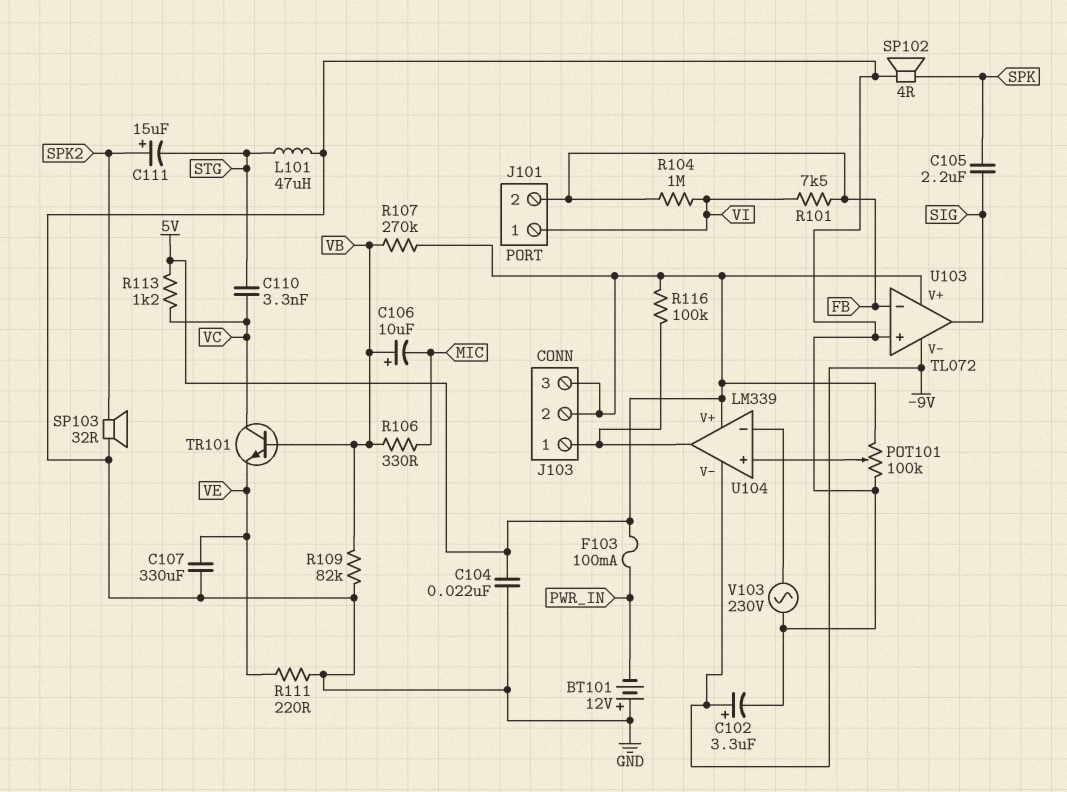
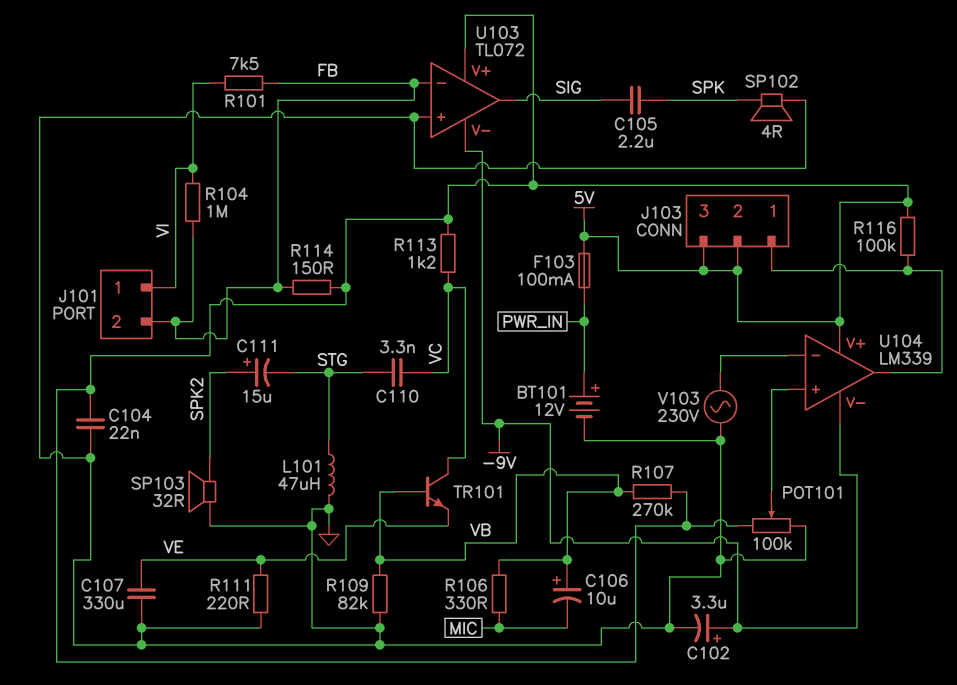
BT101: 12V (plus GND, minus PWR_IN) -> 12V (plus PWR_IN, minus GND)
R114: none -> 150 (5V, FB)

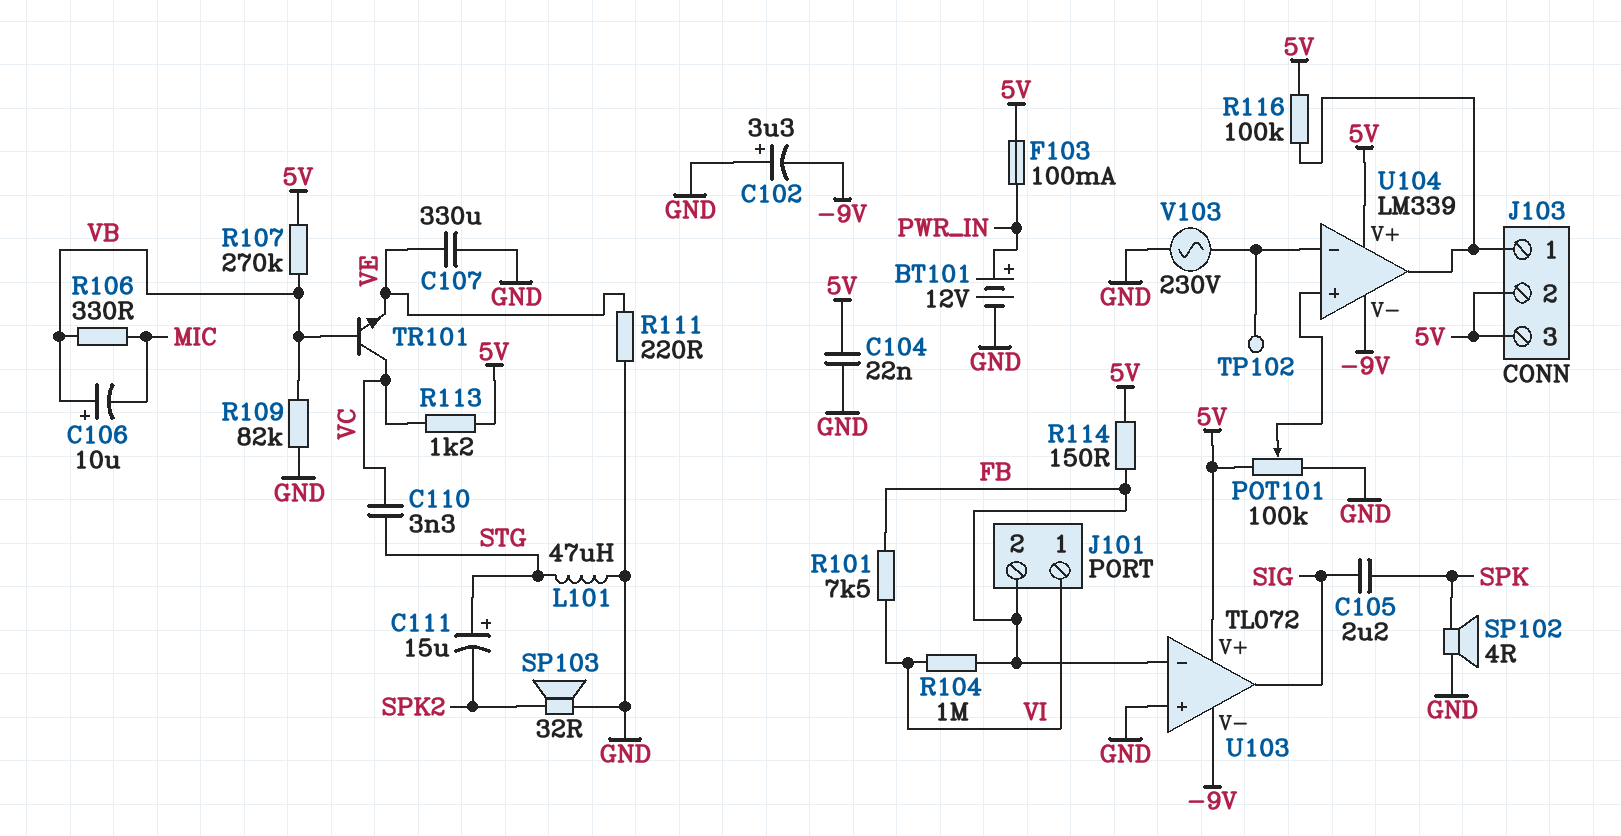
C102: 3.3uF (plus -9V, minus GND) -> 3.3uF (plus GND, minus -9V)
C111: 15uF (plus SPK2, minus STG) -> 15uF (plus STG, minus SPK2)
TP102: none -> test point (U104/in-)

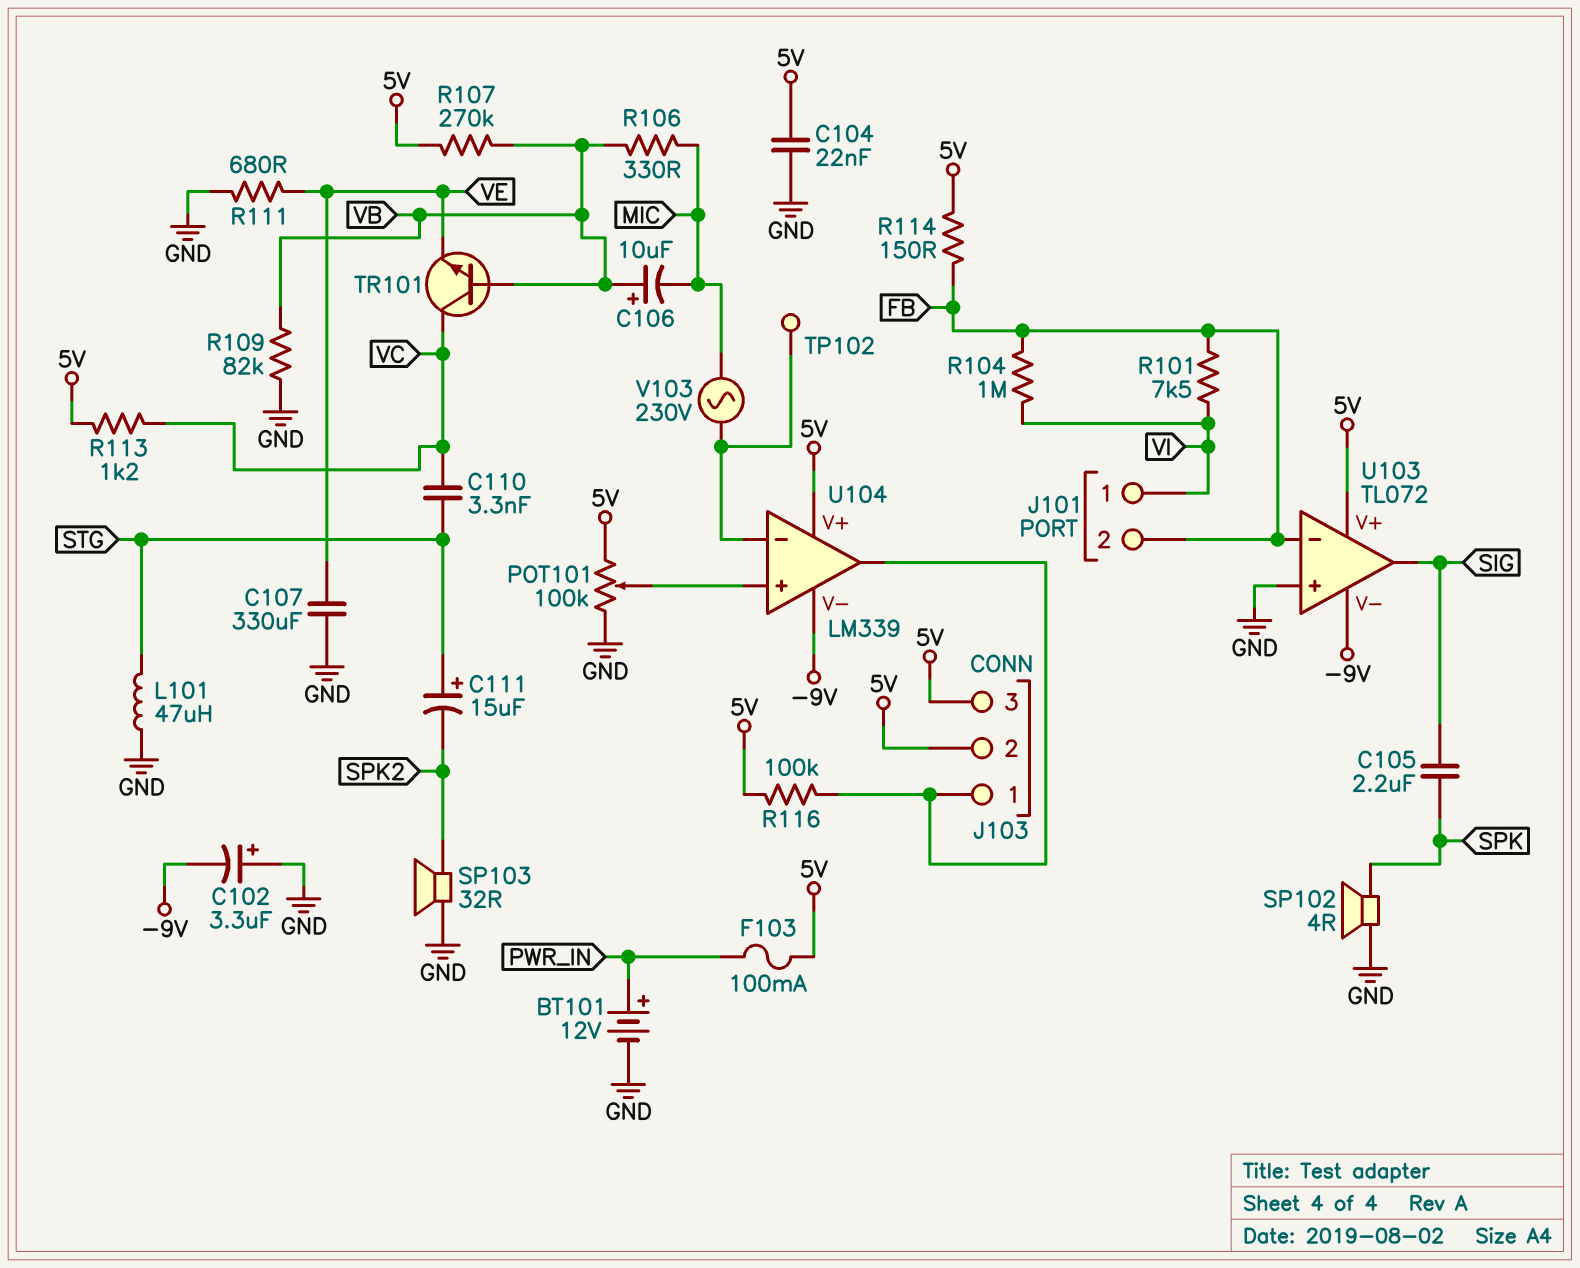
R111: 220 (GND, VE) -> 680 (GND, VE)
V103: AC 230V (GND, U104/in-) -> AC 230V (MIC, U104/in-)

